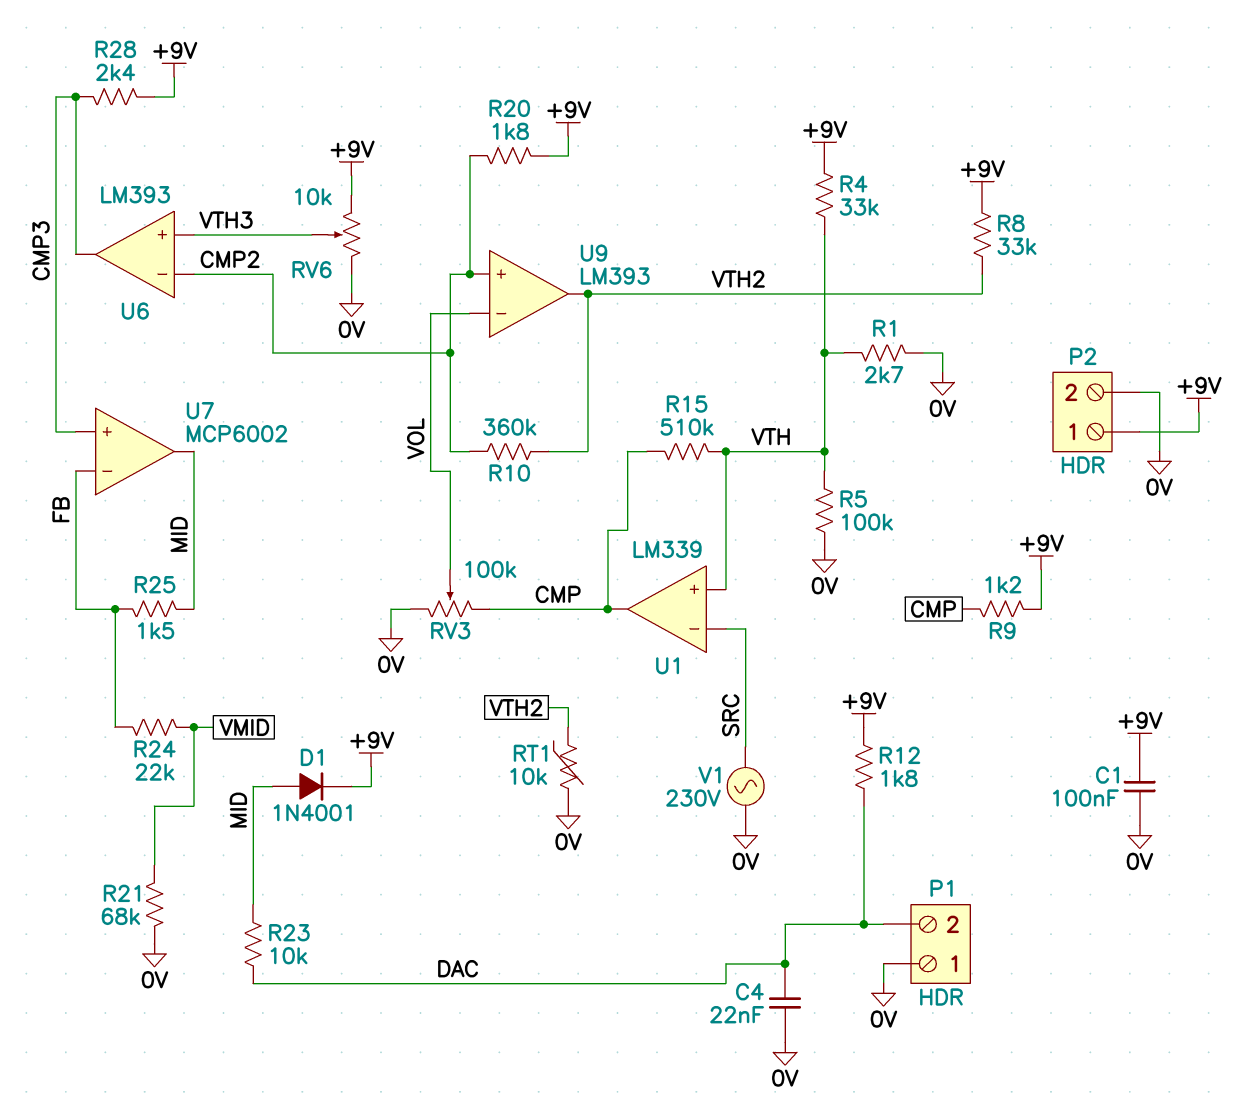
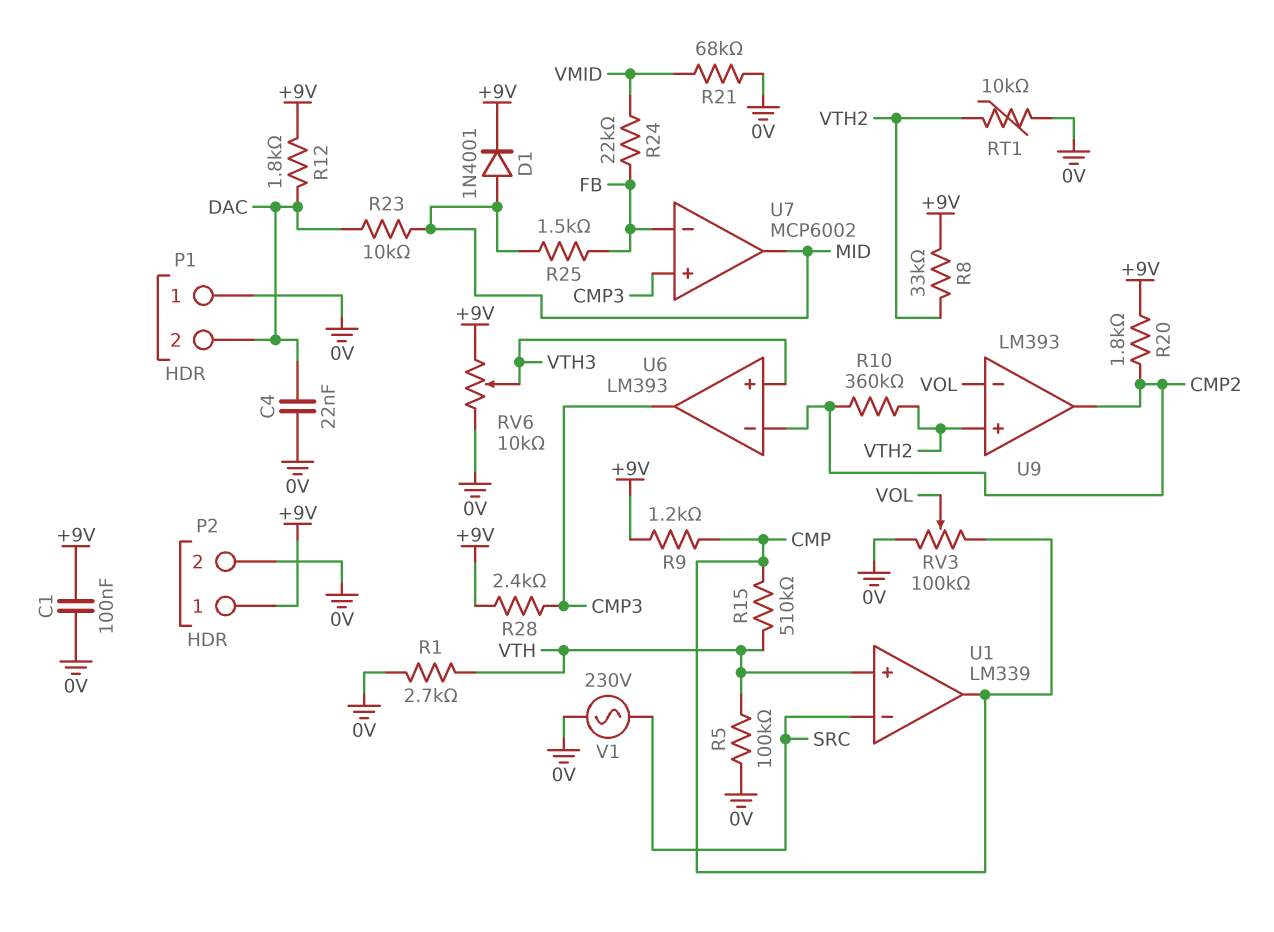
R4: 33k (+9V, VTH) -> none
U9 pin in+: CMP2 -> VTH2
U9 pin out: VTH2 -> CMP2

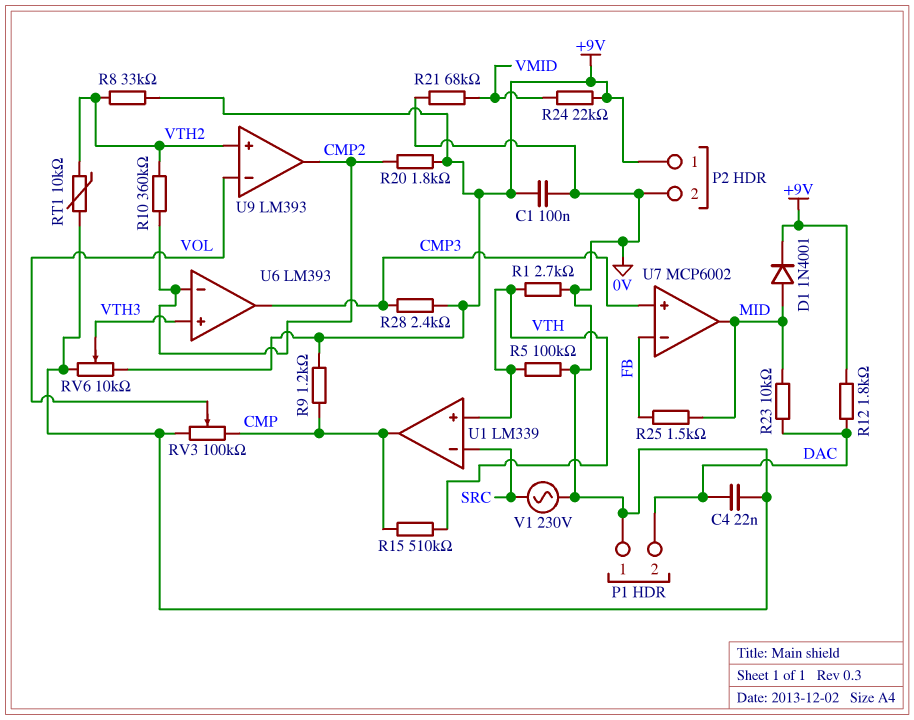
R24: 22k (FB, VMID) -> 22k (+9V, VMID)

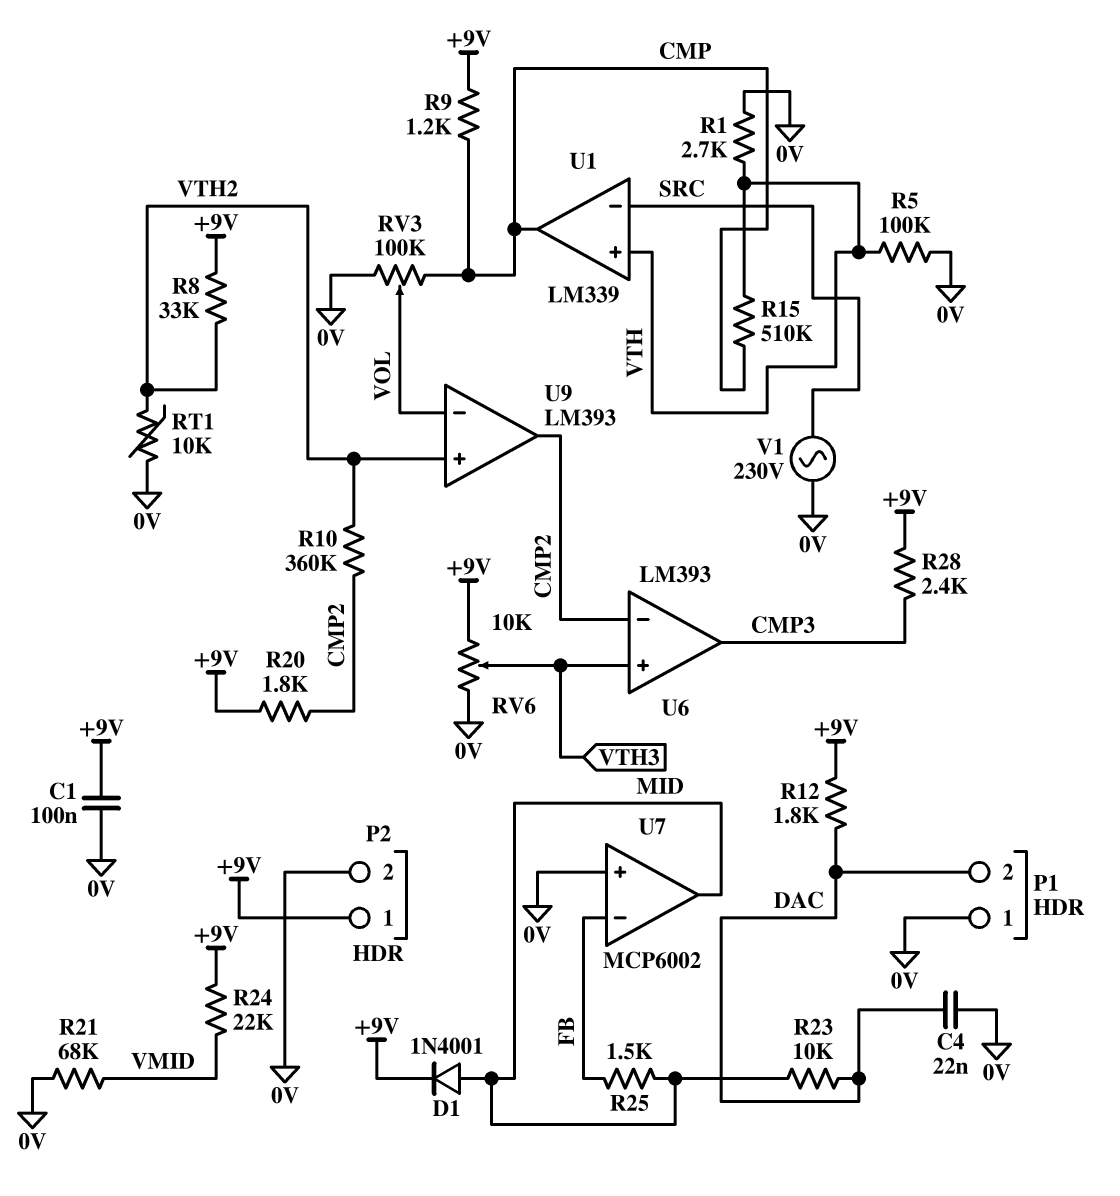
U7 pin in+: CMP3 -> 0V

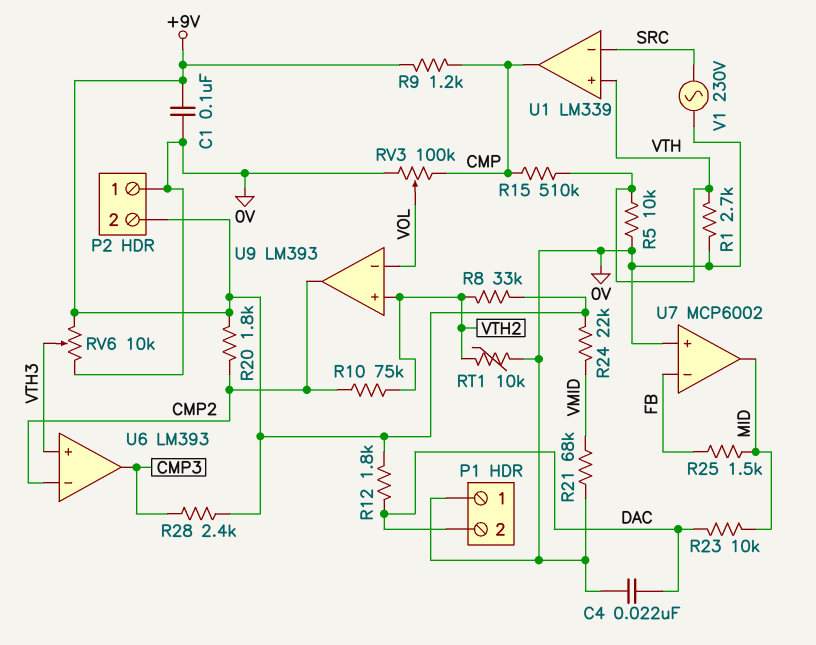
D1: diode 1N4001 (A MID, K +9V) -> none
P2 pin 1: +9V -> 0V
P2 pin 2: 0V -> +9V
R5: 100k (0V, VTH) -> 10k (0V, VTH)
R10: 360k (CMP2, VTH2) -> 75k (CMP2, VTH2)

